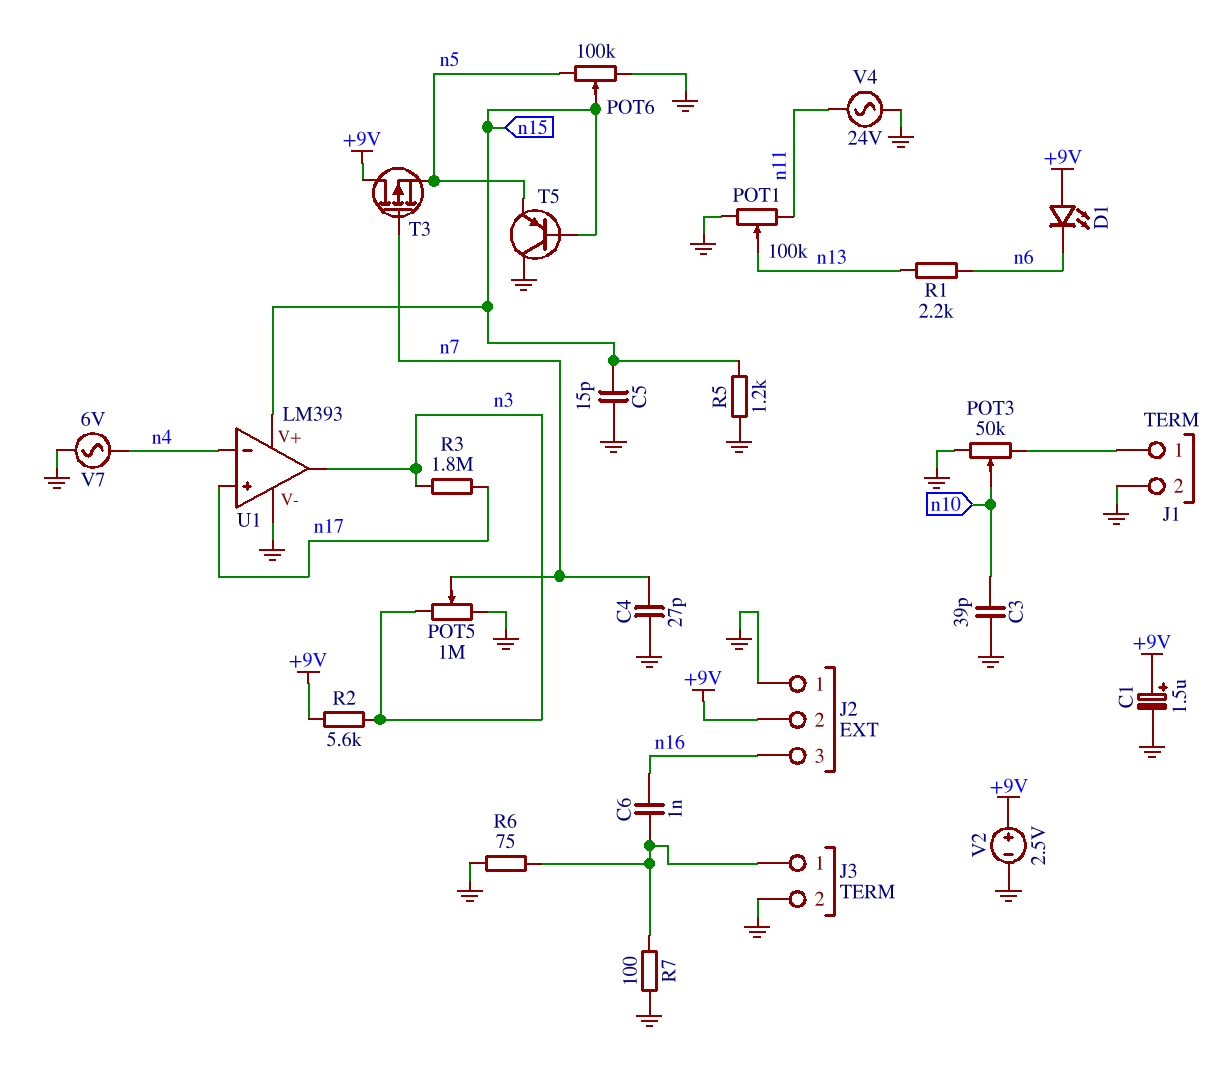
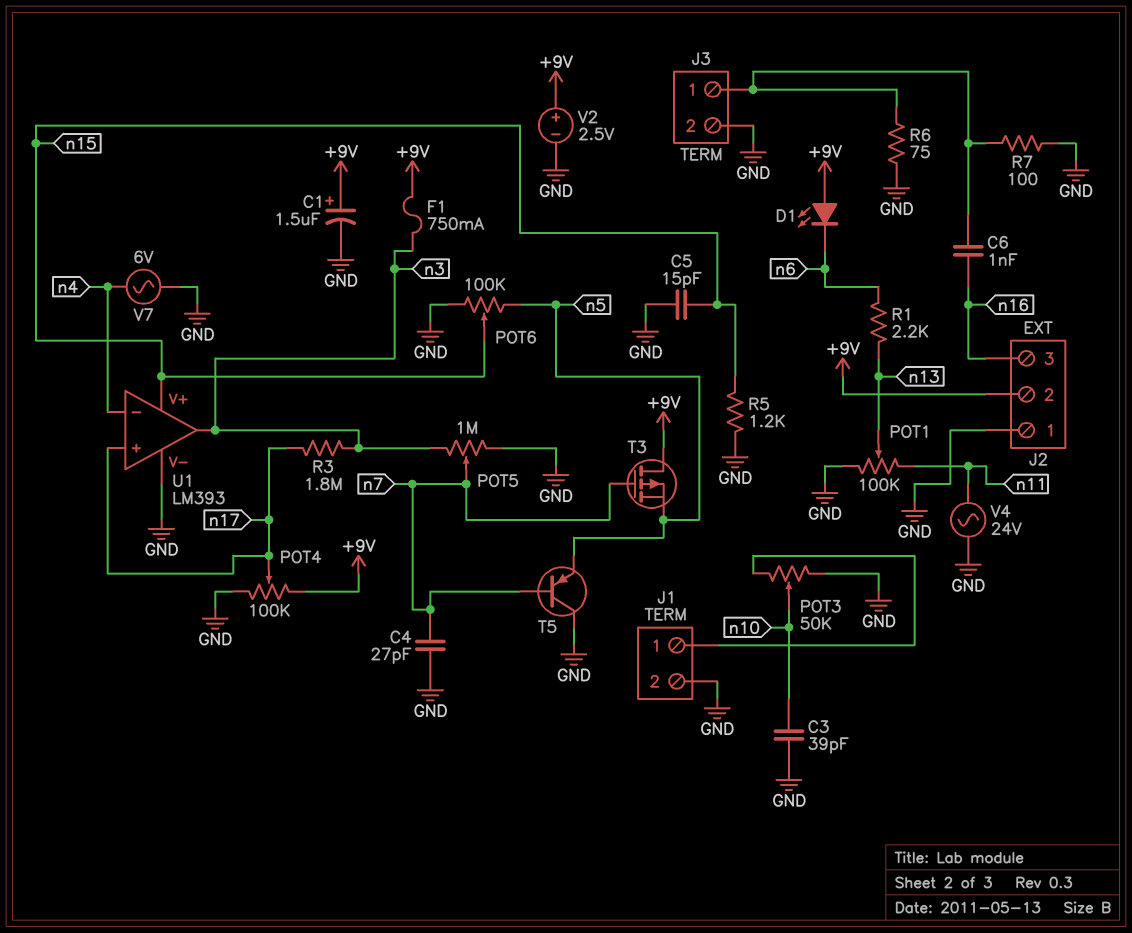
F1: none -> 750mA (+9V, n3)
POT4: none -> 100k (+9V, GND, wiper n17)
R2: 5.6k (+9V, n3) -> none
T5: PNP (B n15, C GND, E n5) -> PNP (B n7, C GND, E n5)

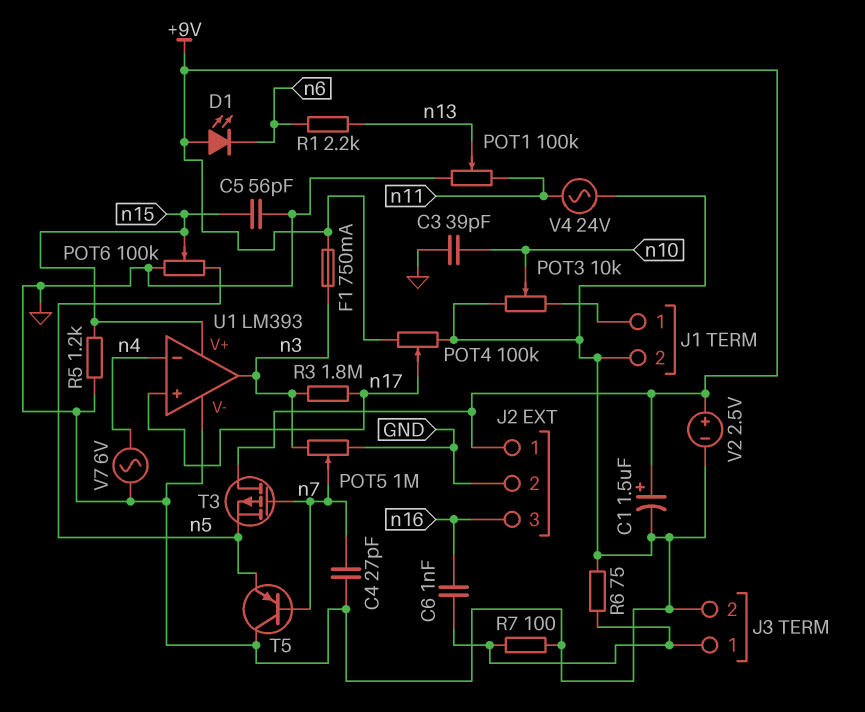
C5: 15pF (GND, n15) -> 56pF (GND, n15)
J2 pin 1: GND -> +9V
J2 pin 2: +9V -> GND
POT3: 50k (GND, J1/1, wiper n10) -> 10k (GND, J1/1, wiper n10)

